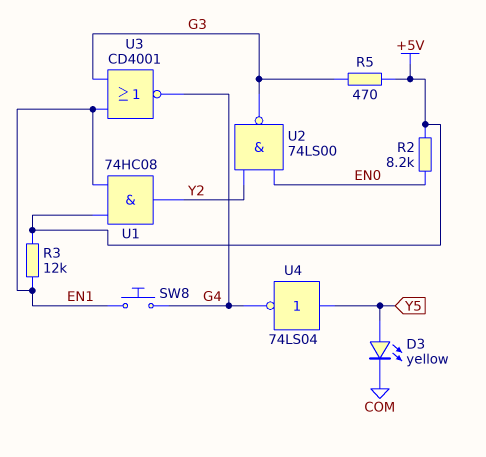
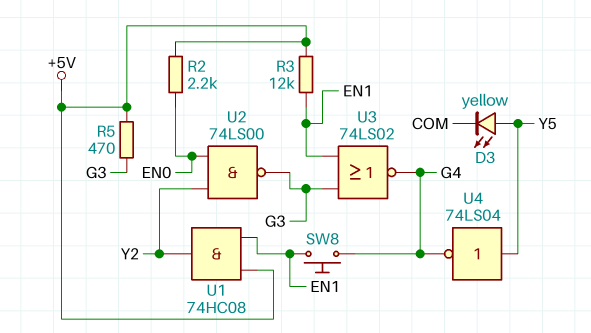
R2: 8.2k (+5V, EN0) -> 2.2k (+5V, EN0)
U3: NOR CD4001 (in EN1, in G3, out G4) -> NOR 74LS02 (in EN1, in G3, out G4)

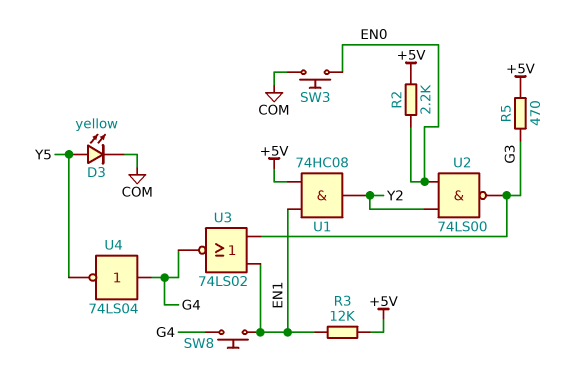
SW3: none -> button (COM, EN0)
U4: NOT 74LS04 (in Y5, out G4) -> NOT 74LS04 (in G4, out Y5)

